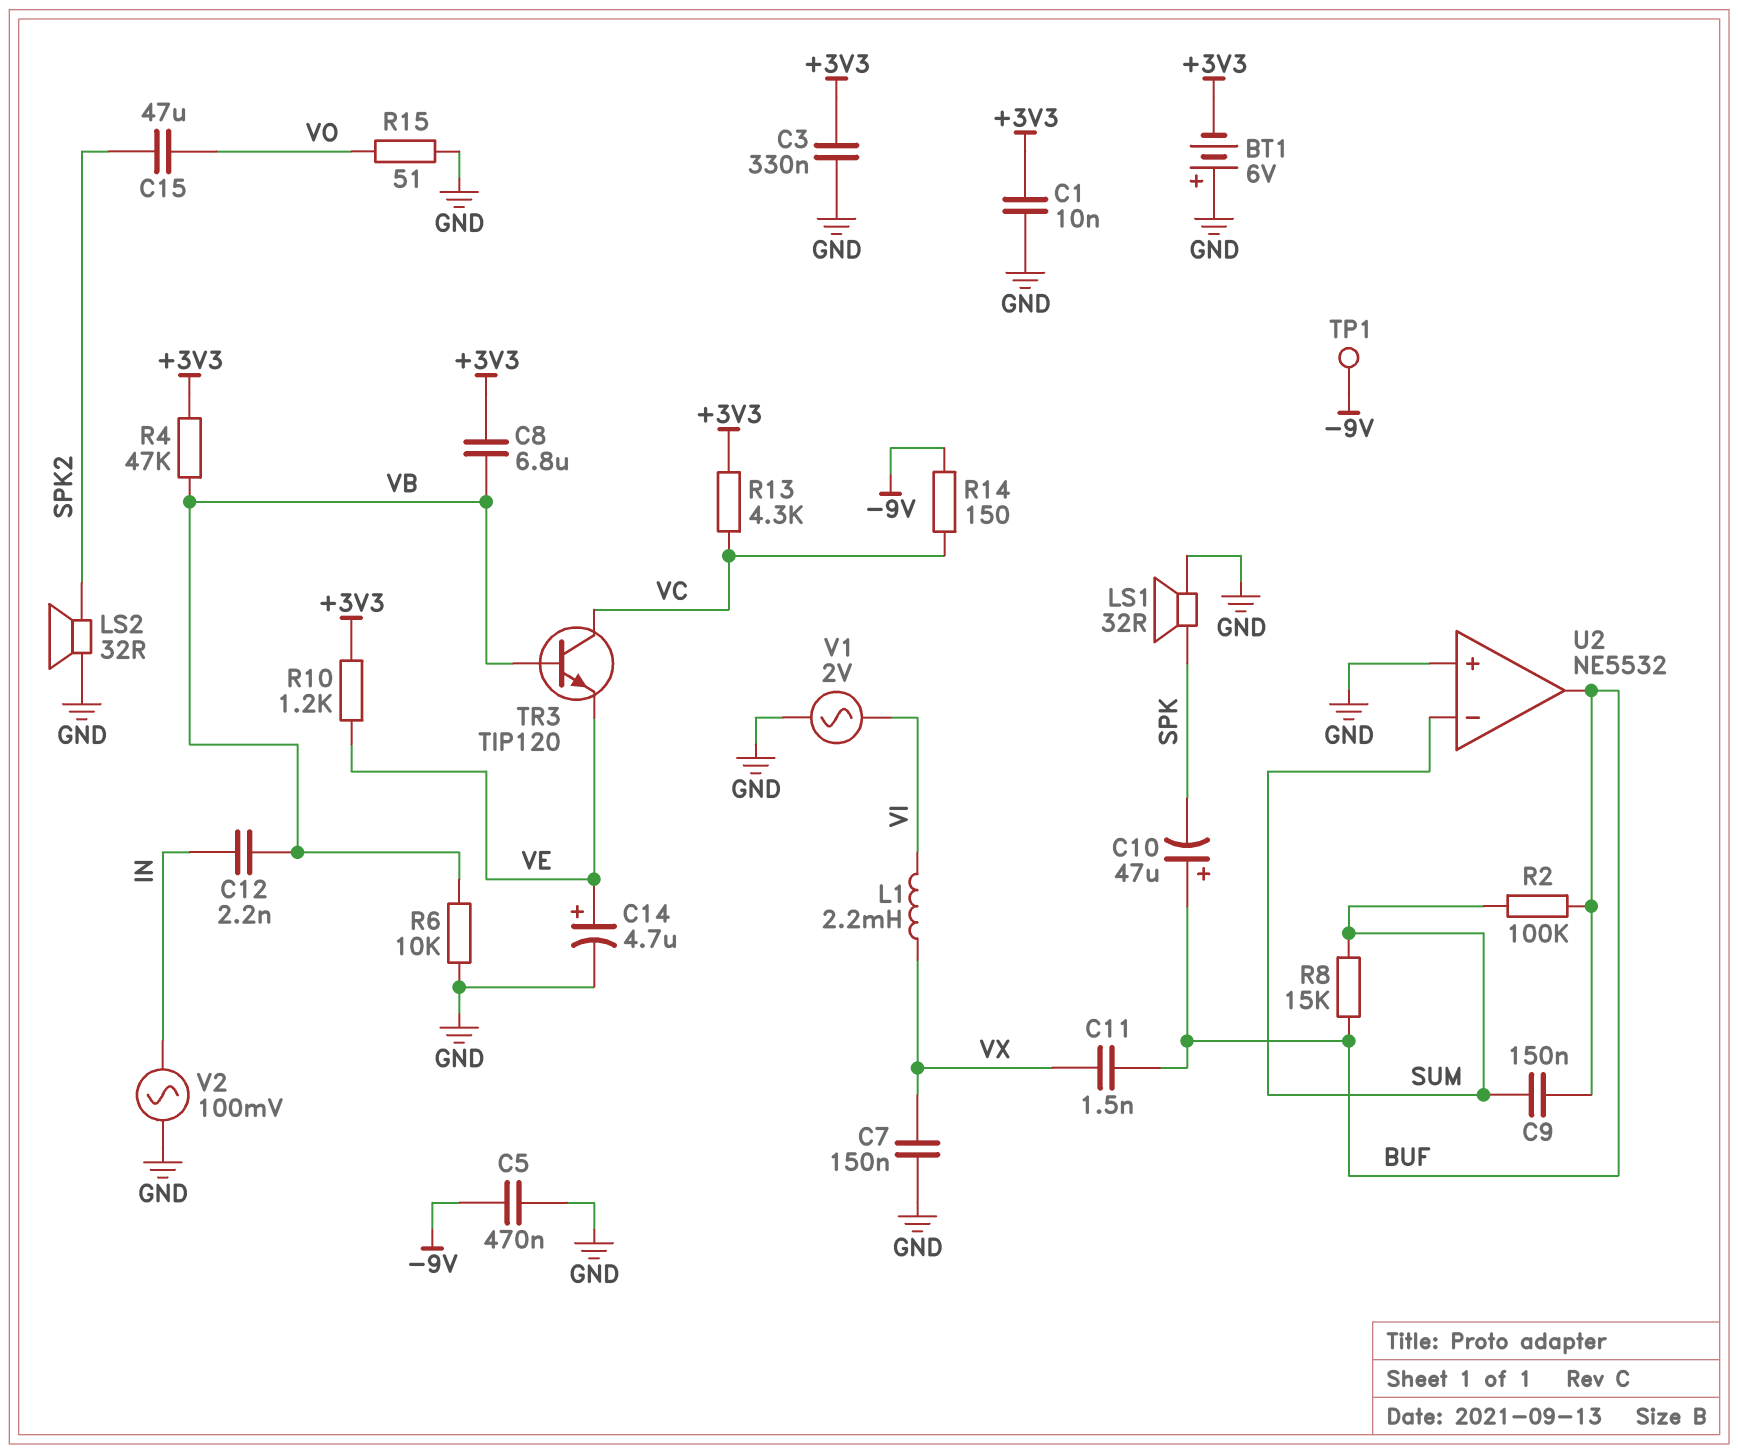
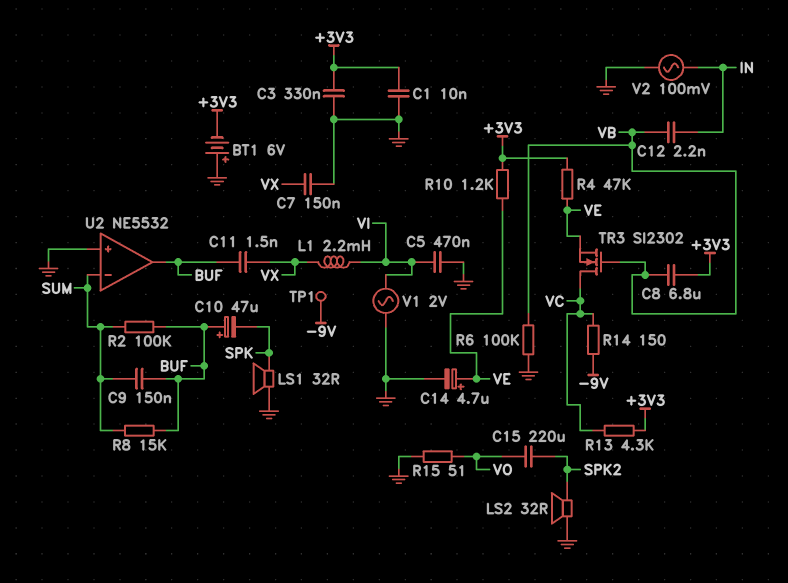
C5: 470nF (-9V, GND) -> 470nF (GND, VI)
C15: 47uF (SPK2, VO) -> 220uF (SPK2, VO)
R4: 47k (+3V3, VB) -> 47k (+3V3, VE)
R6: 10k (GND, VB) -> 100k (GND, VB)
TR3: NPN TIP120 (B VB, C VC, E VE) -> NMOS SI2302 (G VB, D VC, S VE)

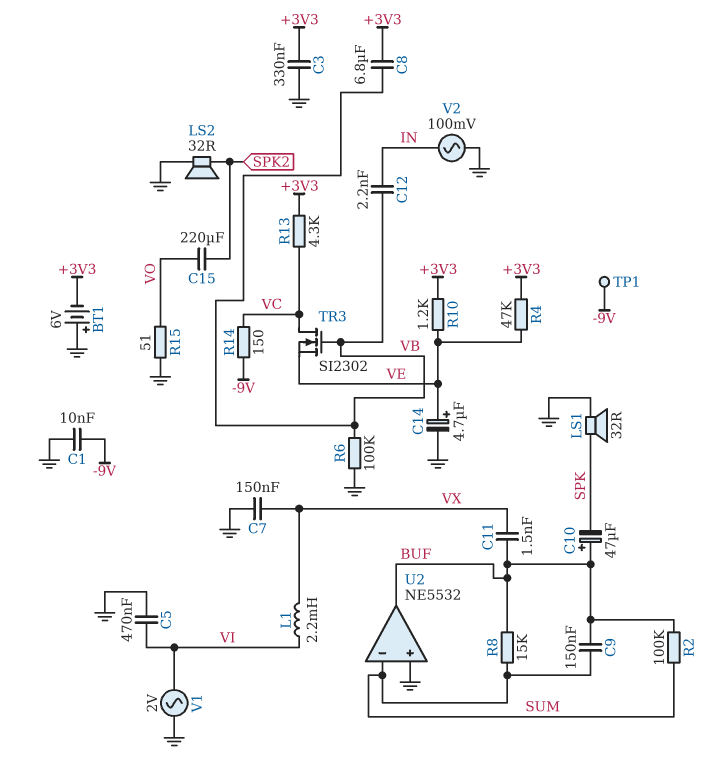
C1: 10nF (+3V3, GND) -> 10nF (-9V, GND)

